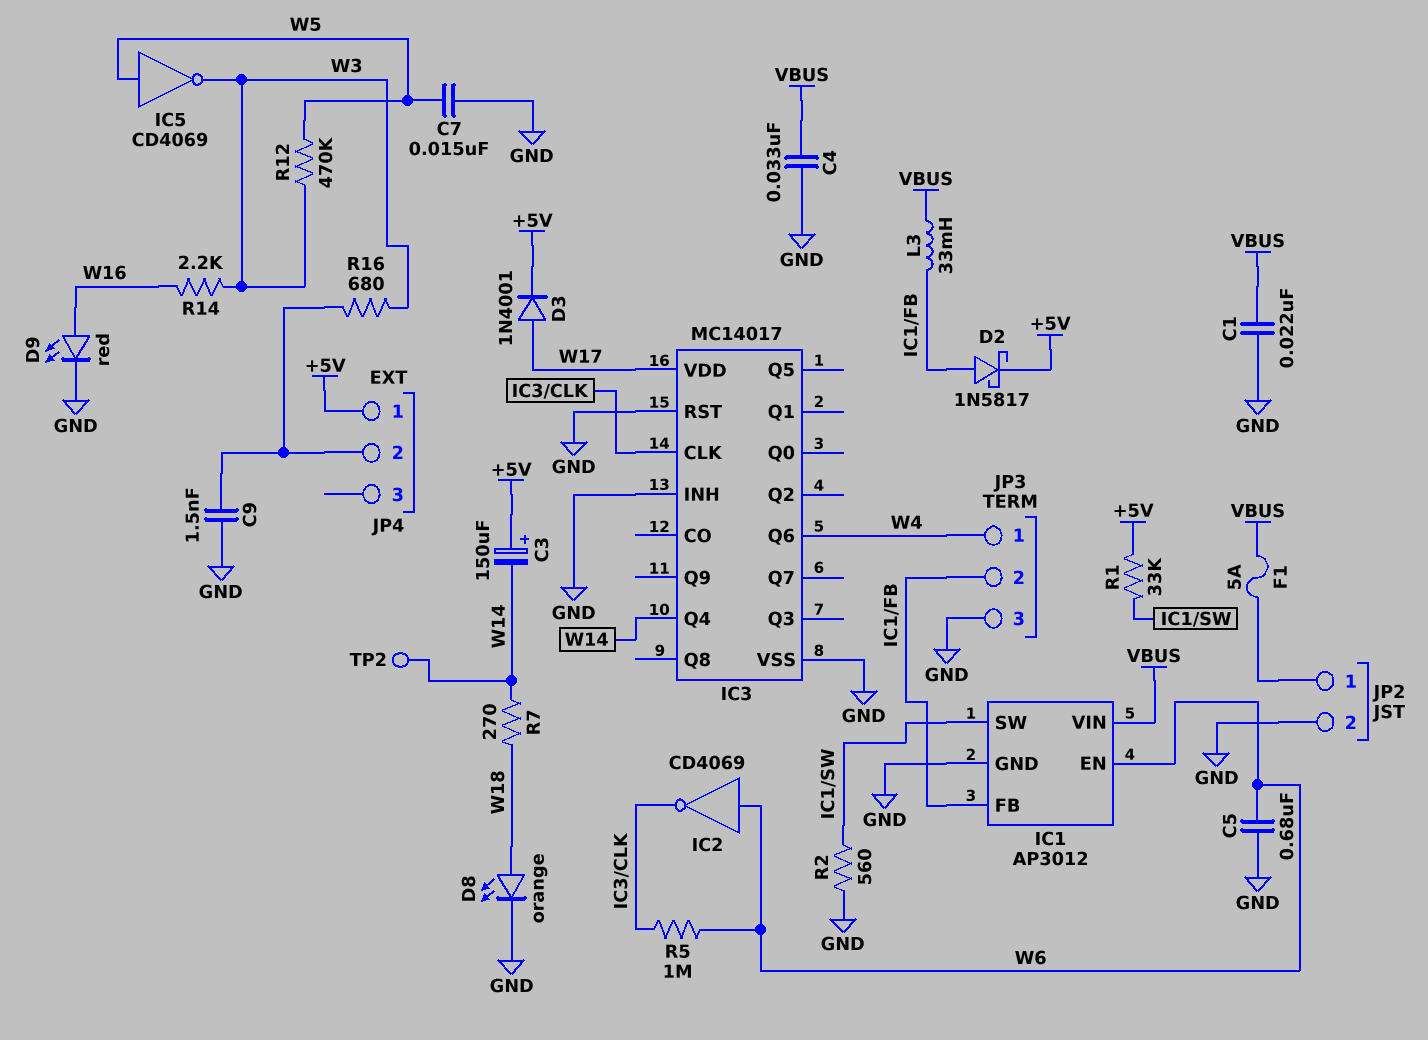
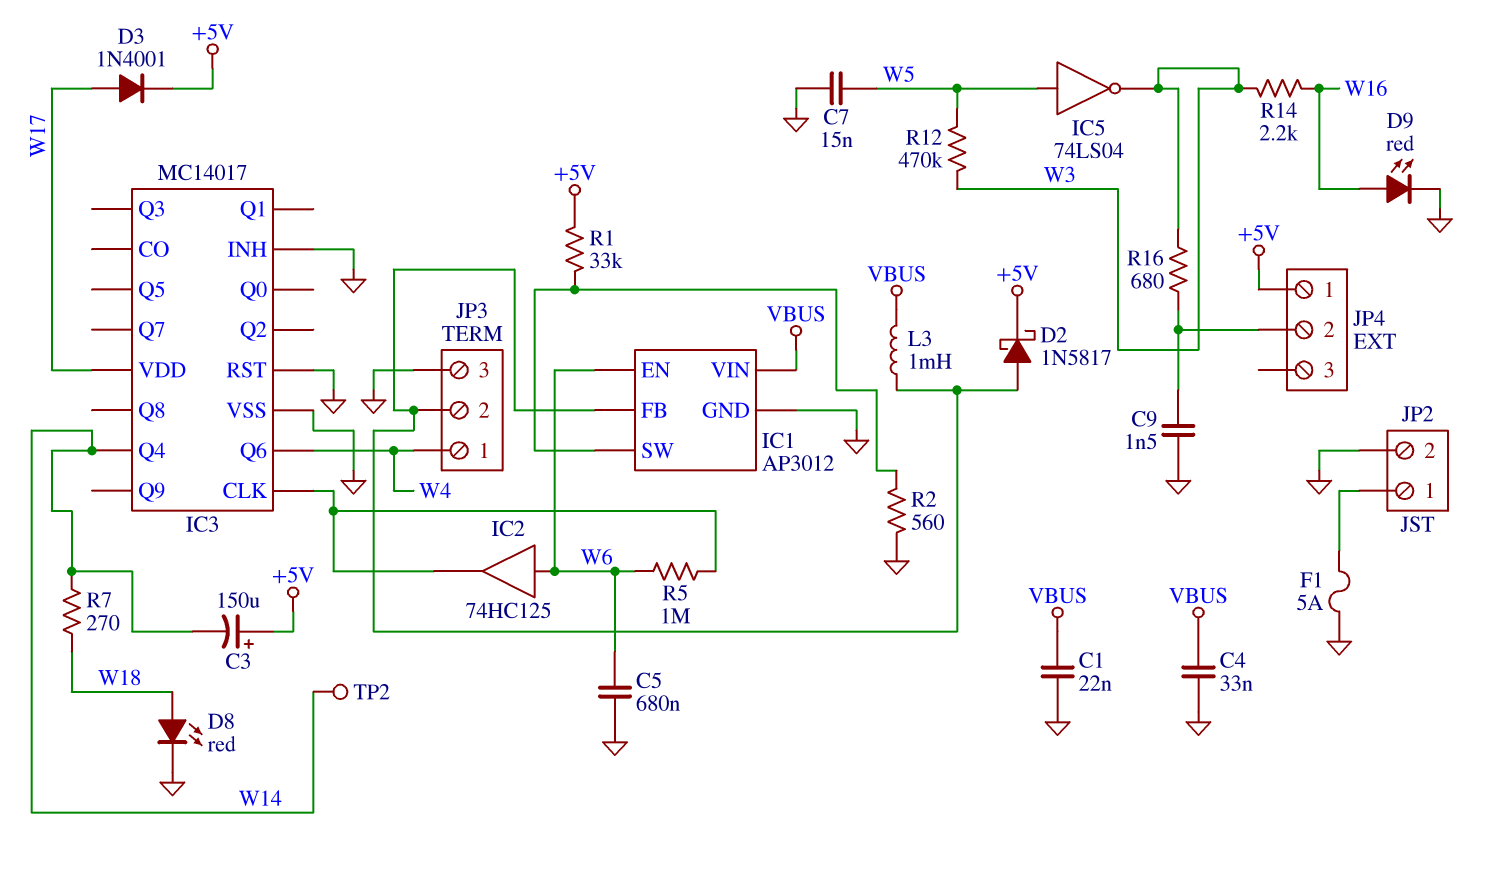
D8: LED orange (A W18, K GND) -> LED red (A W18, K GND)
F1: 5A (JP2/1, VBUS) -> 5A (GND, JP2/1)
IC2: NOT CD4069 (in W6, out IC3/CLK) -> buffer 74HC125 (in W6, out IC3/CLK)
IC5: NOT CD4069 (in W5, out W3) -> NOT 74LS04 (in W5, out W3)
L3: 33mH (IC1/FB, VBUS) -> 1mH (IC1/FB, VBUS)

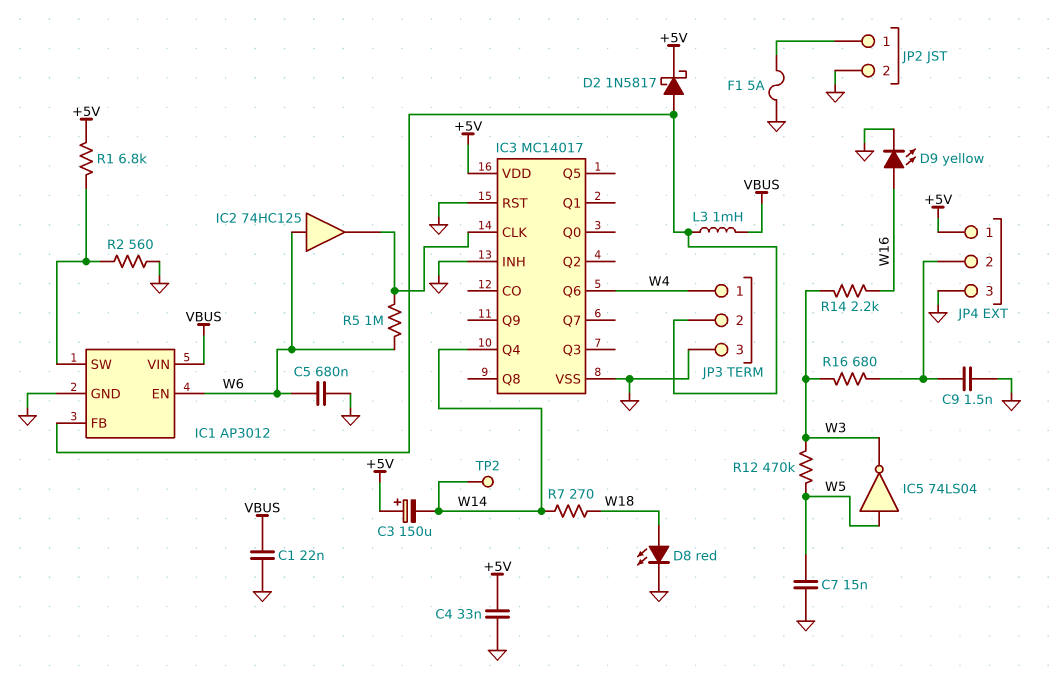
C4: 33nF (GND, VBUS) -> 33nF (+5V, GND)
D3: diode 1N4001 (A W17, K +5V) -> none
D9: LED red (A W16, K GND) -> LED yellow (A W16, K GND)
IC3 pin VDD: W17 -> +5V
JP4 pin 3: none -> GND
R1: 33k (+5V, IC1/SW) -> 6.8k (+5V, IC1/SW)

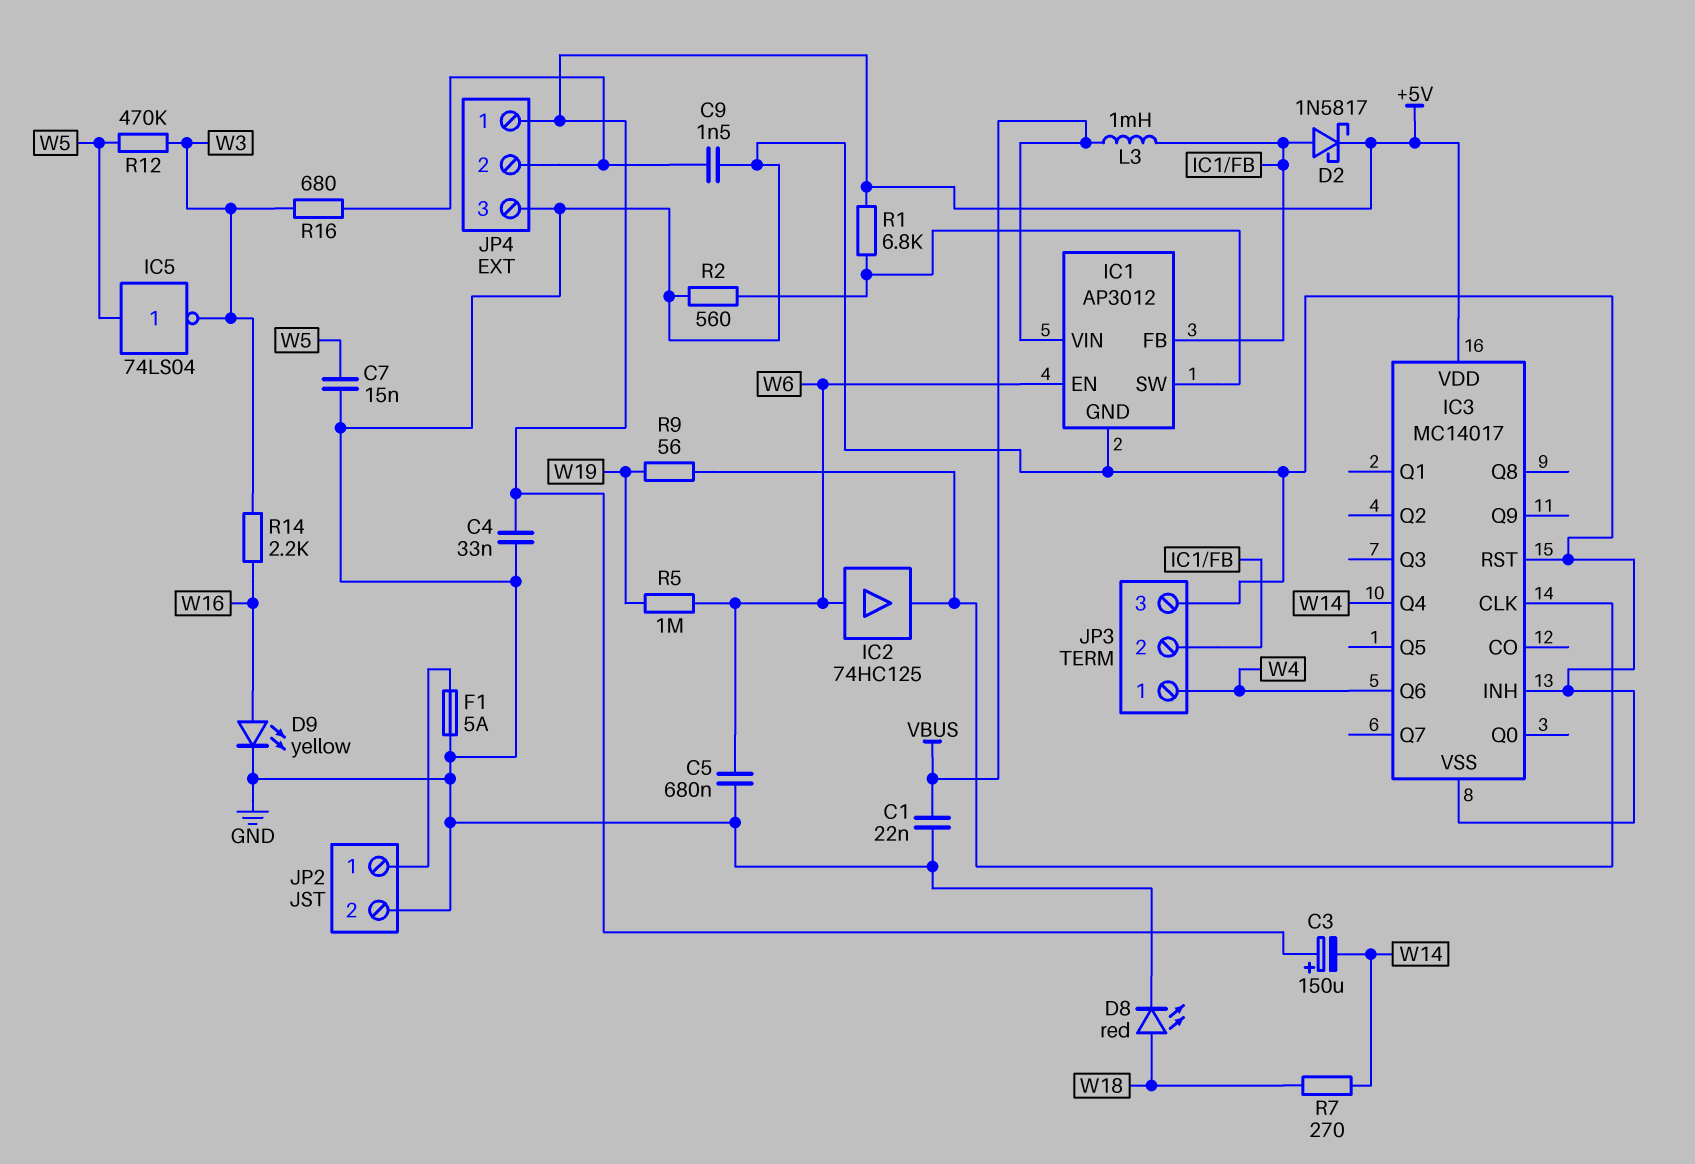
R5: 1M (IC3/CLK, W6) -> 1M (W6, W19)
R9: none -> 56 (IC3/CLK, W19)
TP2: test point (W14) -> none

